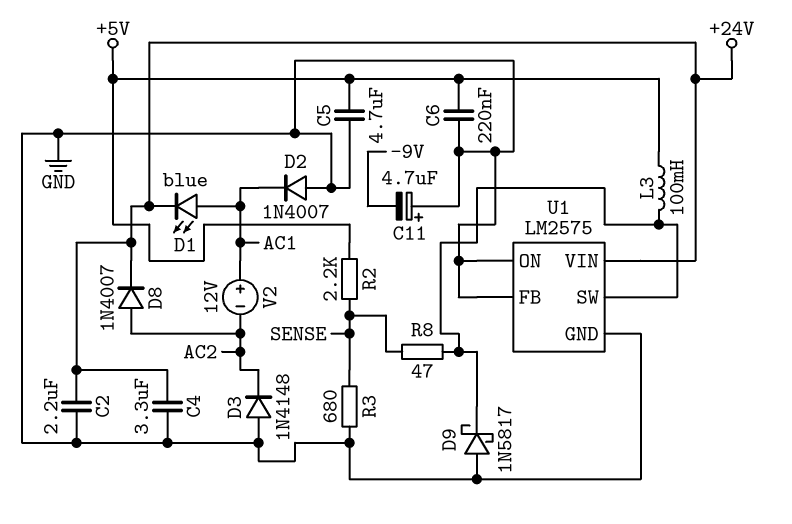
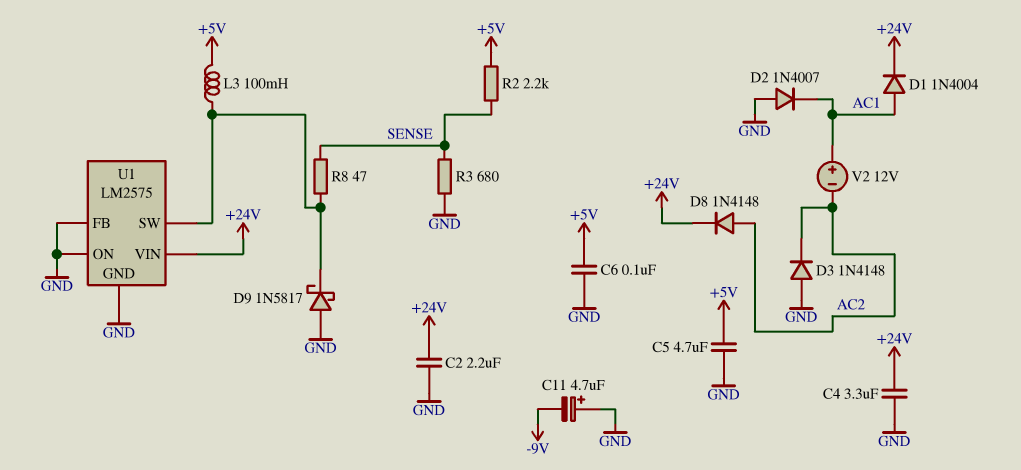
C6: 220nF (+5V, GND) -> 100nF (+5V, GND)
D1: LED blue (A AC1, K +24V) -> diode 1N4004 (A AC1, K +24V)
D8: diode 1N4007 (A AC2, K +24V) -> diode 1N4148 (A AC2, K +24V)

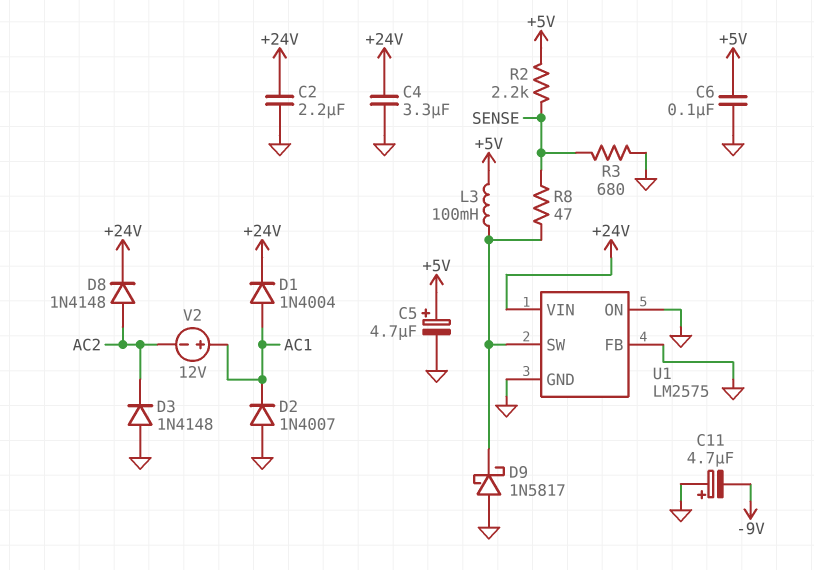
C5: 4.7uF (+5V, GND) -> 4.7uF (plus +5V, minus GND)

